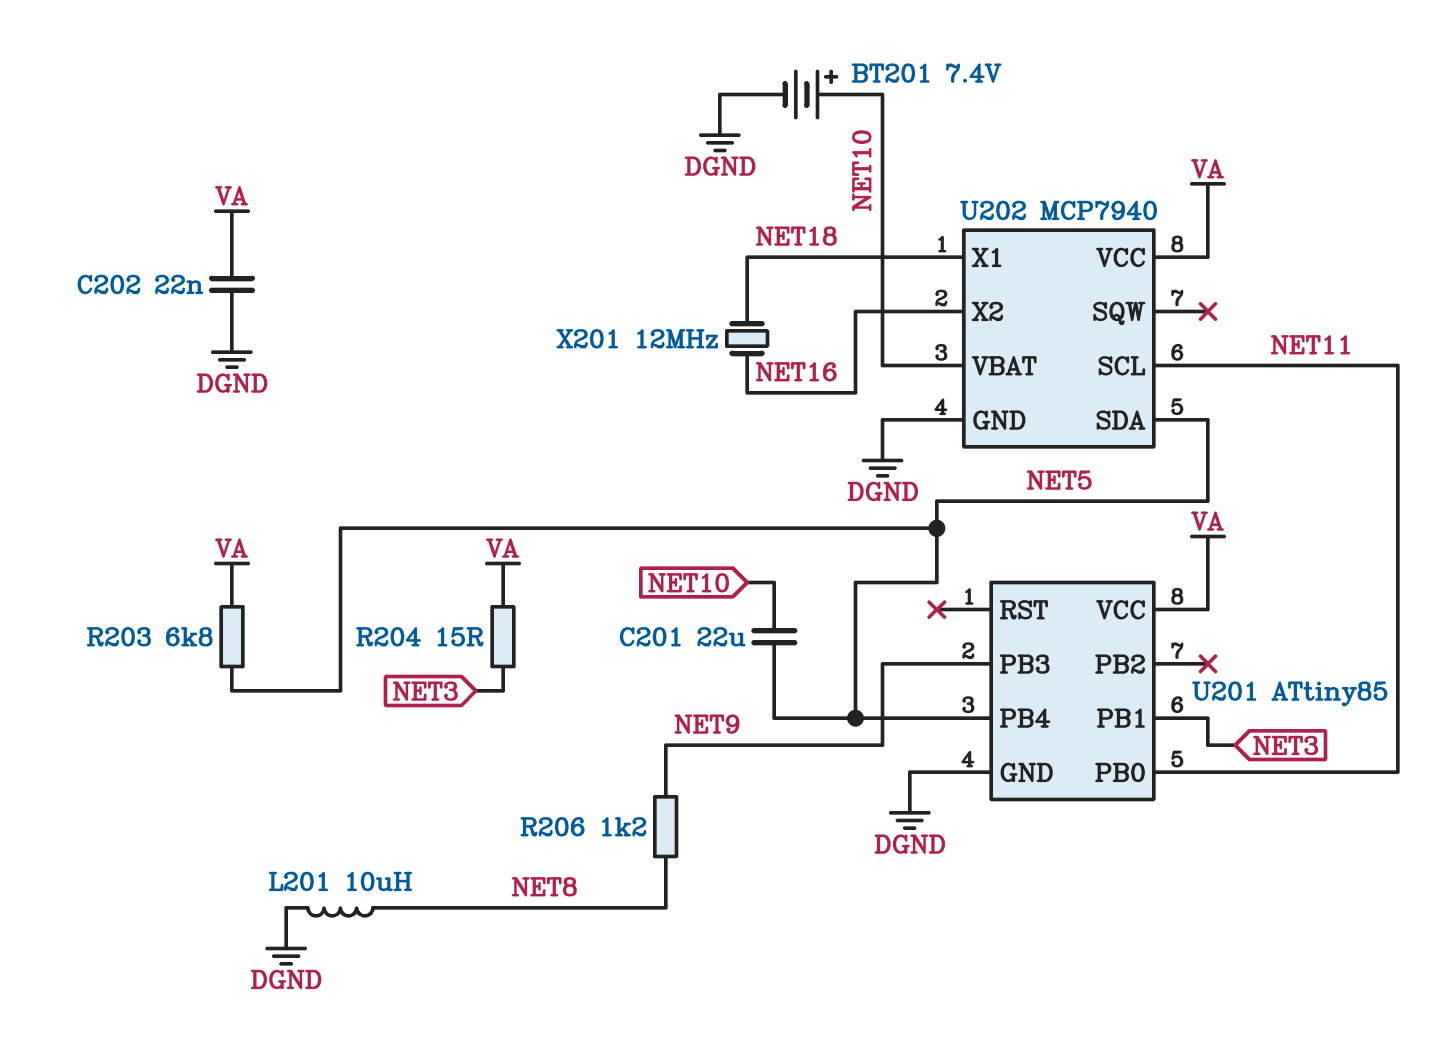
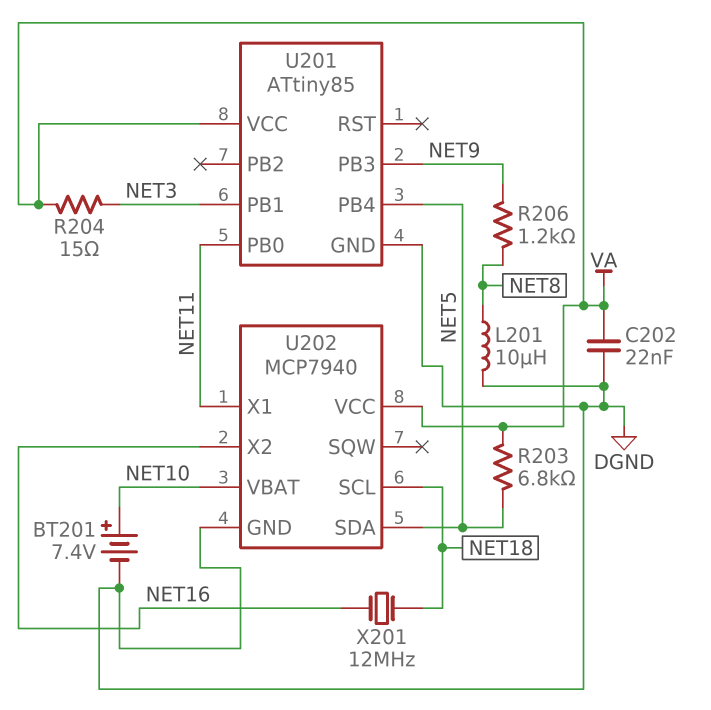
C201: 22uF (NET5, NET10) -> none
U202 pin SCL: NET11 -> NET18
U202 pin X1: NET18 -> NET11

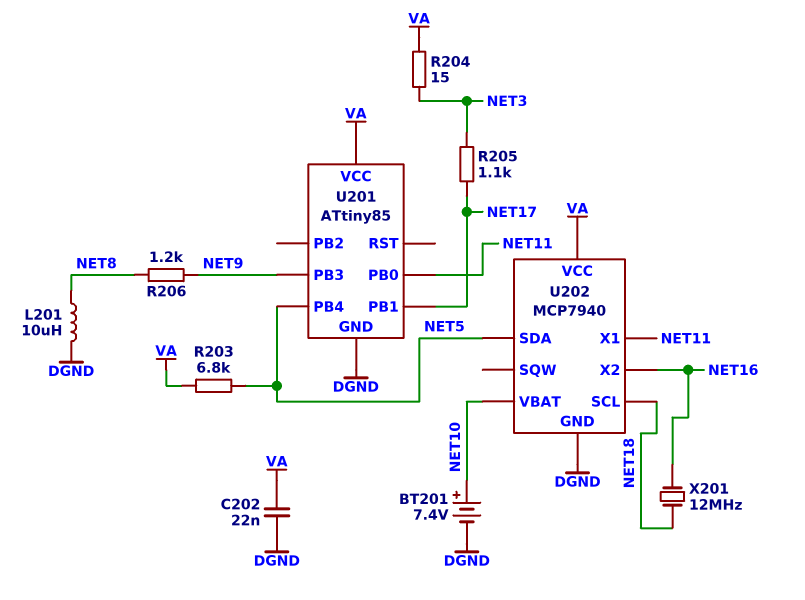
R205: none -> 1.1k (NET3, NET17)
U201 pin PB1: NET3 -> NET17

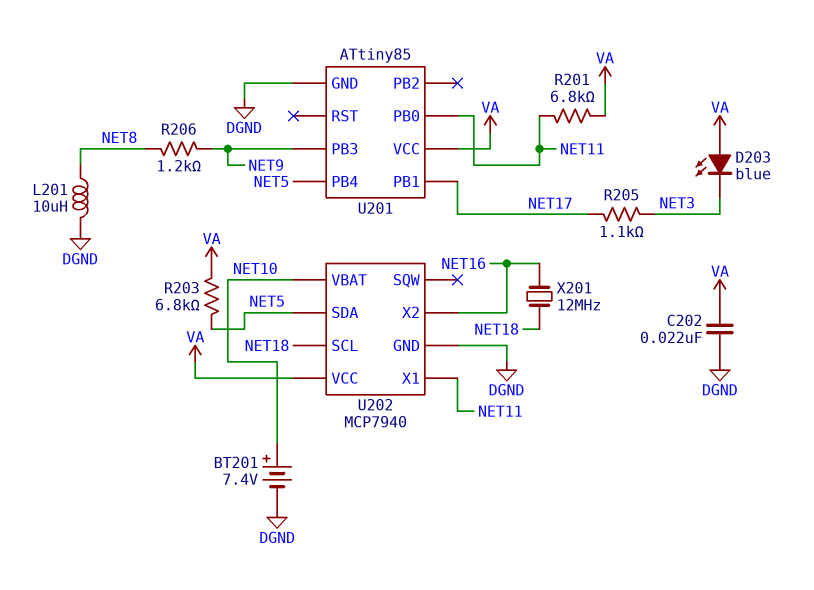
D203: none -> LED blue (A VA, K NET3)
R201: none -> 6.8k (NET11, VA)
R204: 15 (NET3, VA) -> none

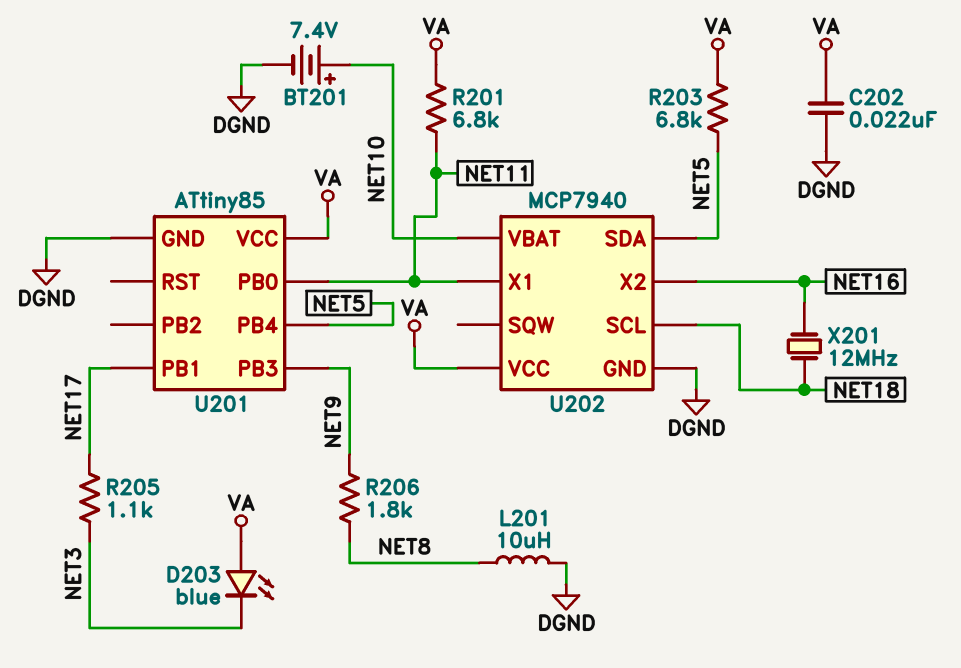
R206: 1.2k (NET8, NET9) -> 1.8k (NET8, NET9)

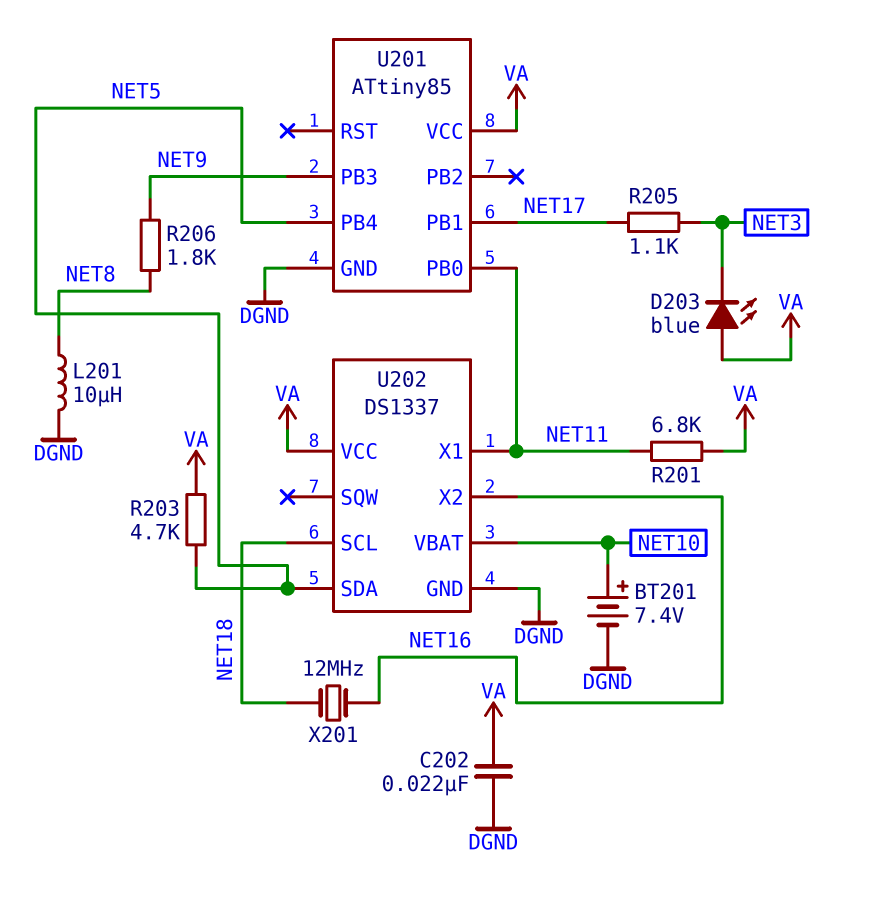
R203: 6.8k (NET5, VA) -> 4.7k (NET5, VA)
U202: MCP7940 -> DS1337

